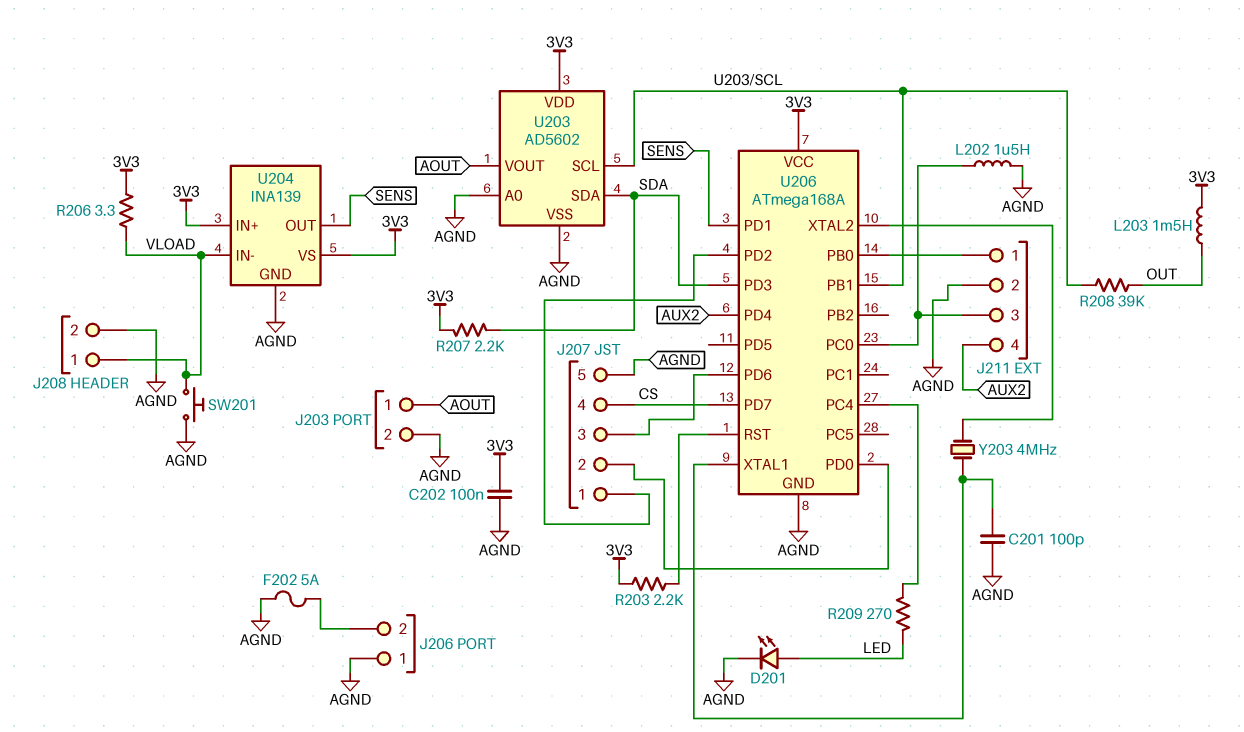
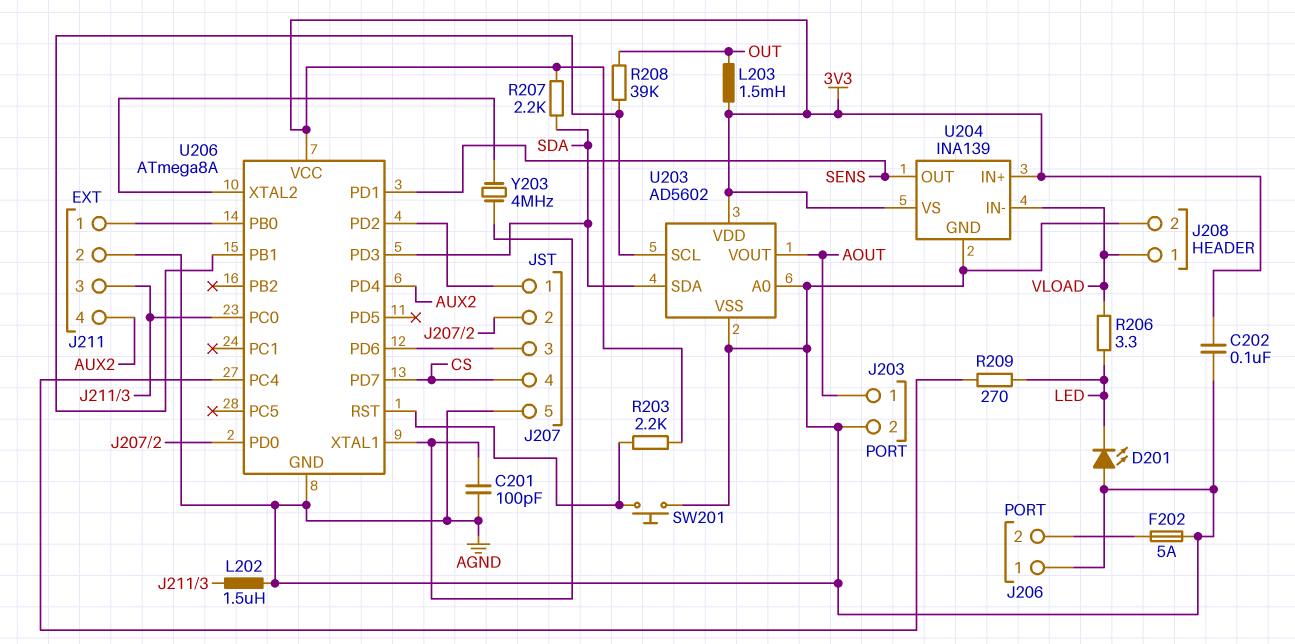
D201: LED (A LED, K AGND) -> LED (A AGND, K LED)
R206: 3.3 (3V3, VLOAD) -> 3.3 (LED, VLOAD)
SW201: button (AGND, VLOAD) -> button (AGND, U206/RST)
U206: ATmega168A -> ATmega8A

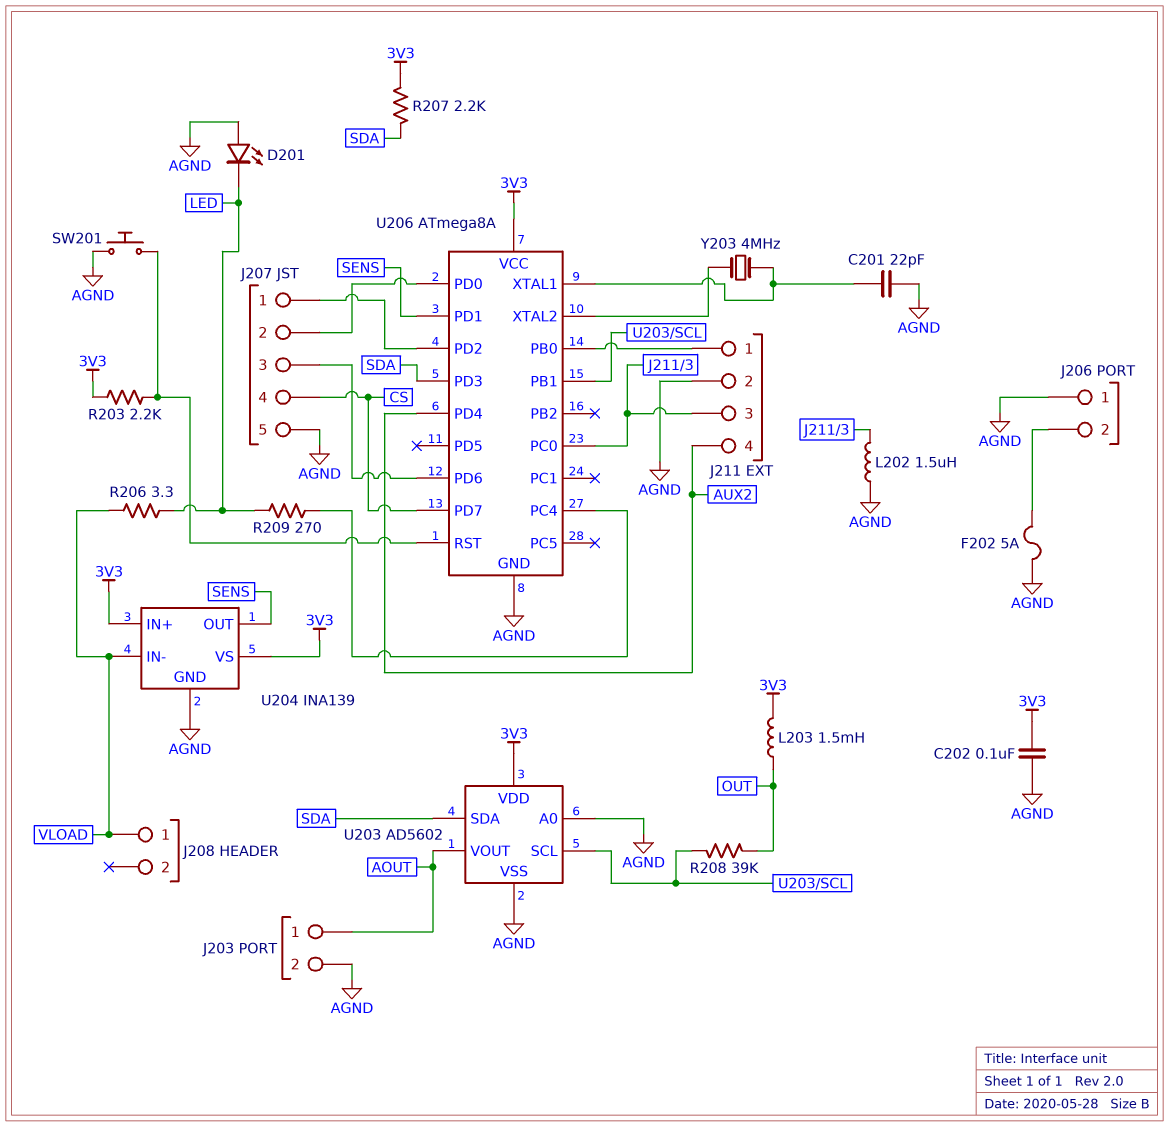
C201: 100pF (AGND, U206/XTAL1) -> 22pF (AGND, U206/XTAL1)
J208 pin 2: AGND -> none

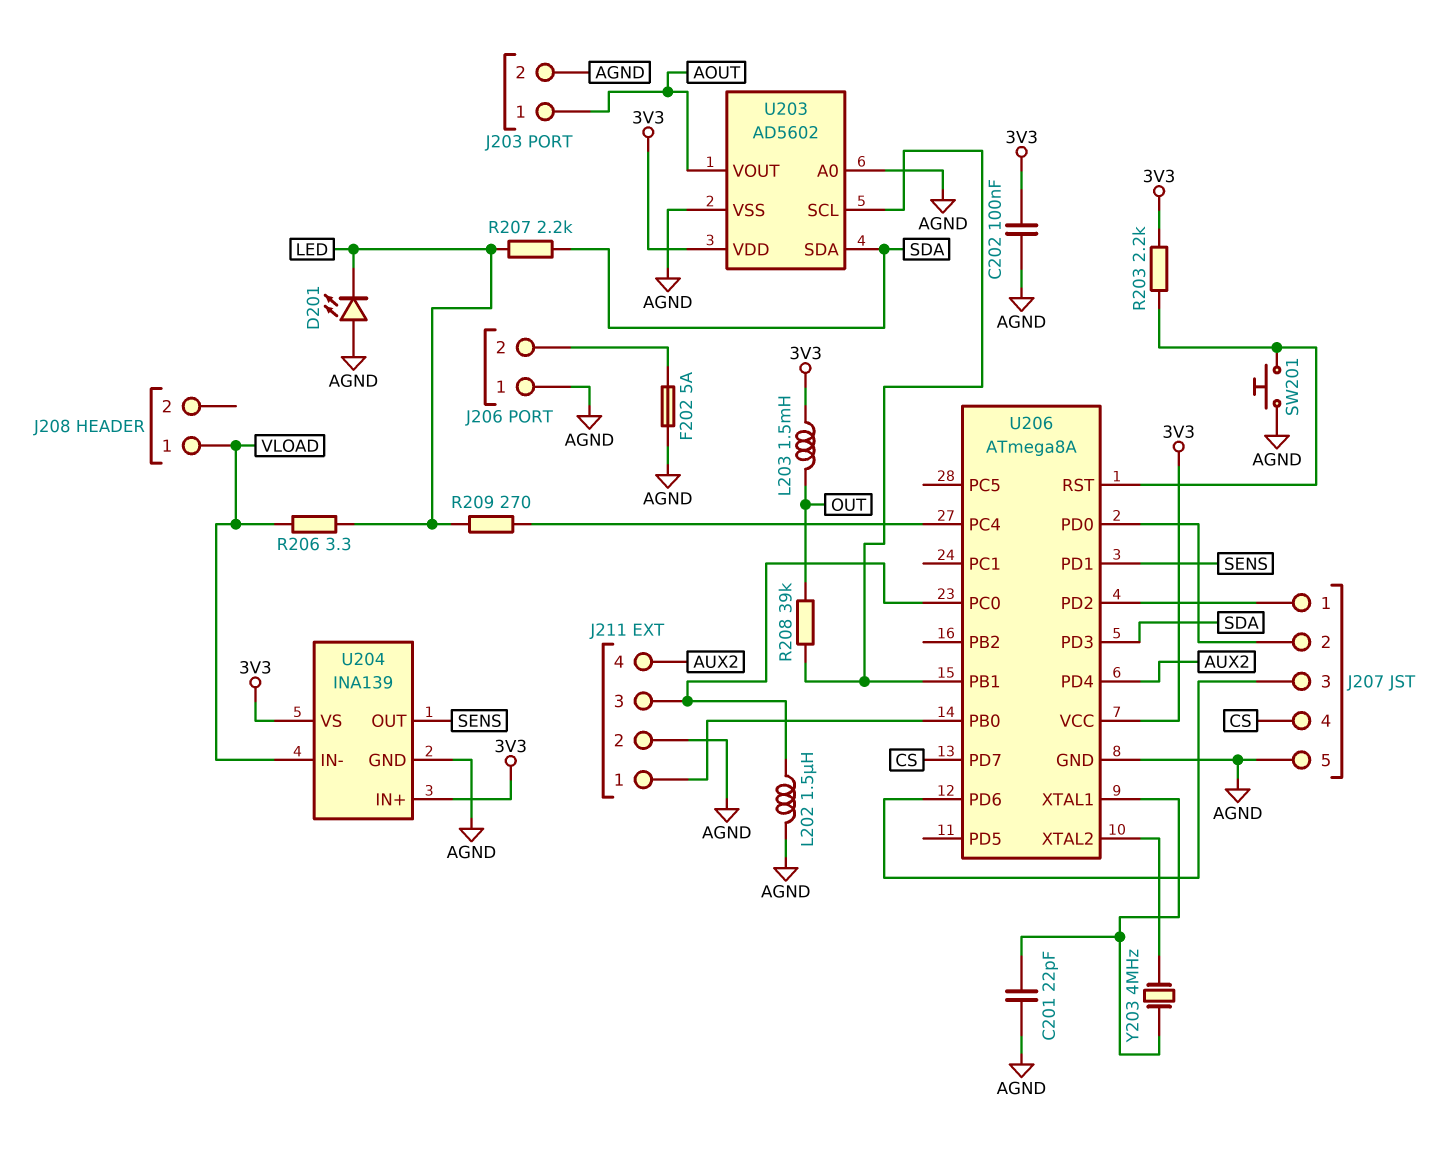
R207: 2.2k (3V3, SDA) -> 2.2k (LED, SDA)

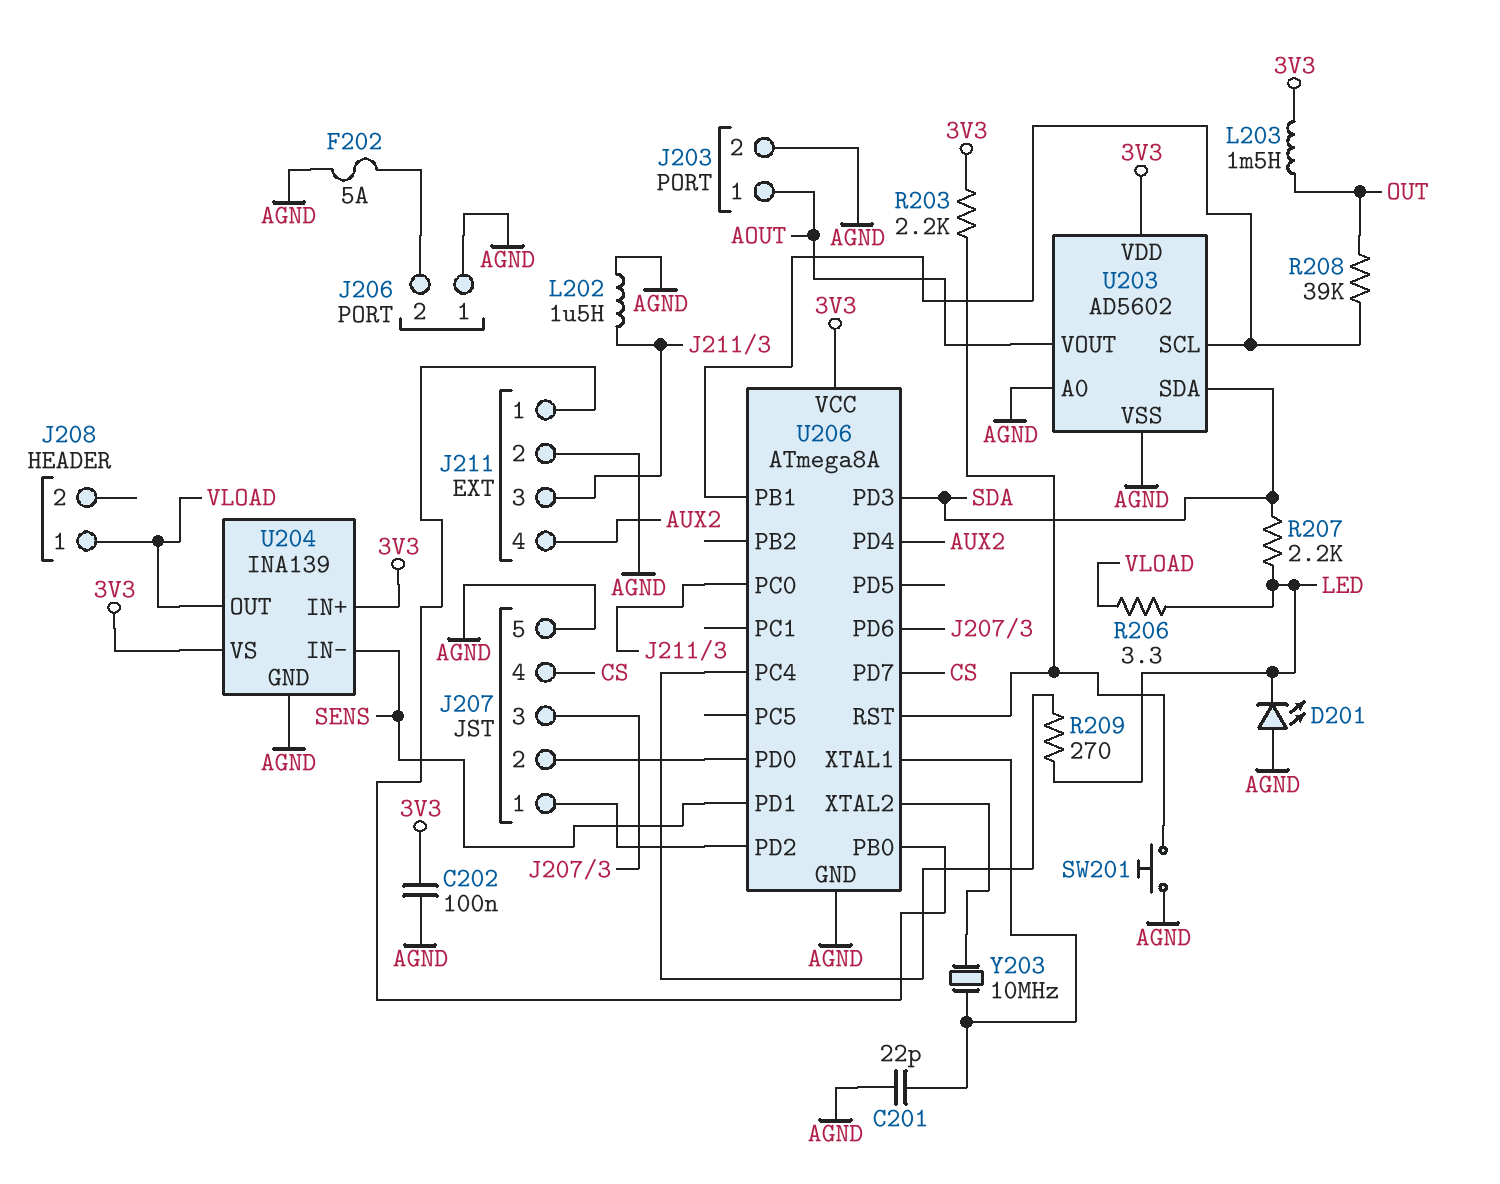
U204 pin IN-: VLOAD -> SENS
U204 pin OUT: SENS -> VLOAD
Y203: 4MHz (U206/XTAL1, U206/XTAL2) -> 10MHz (U206/XTAL1, U206/XTAL2)

